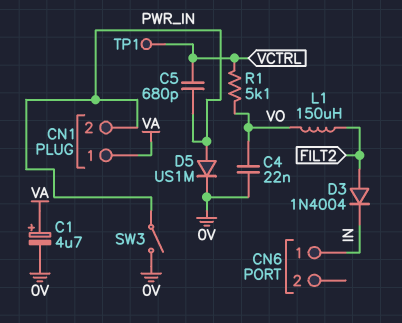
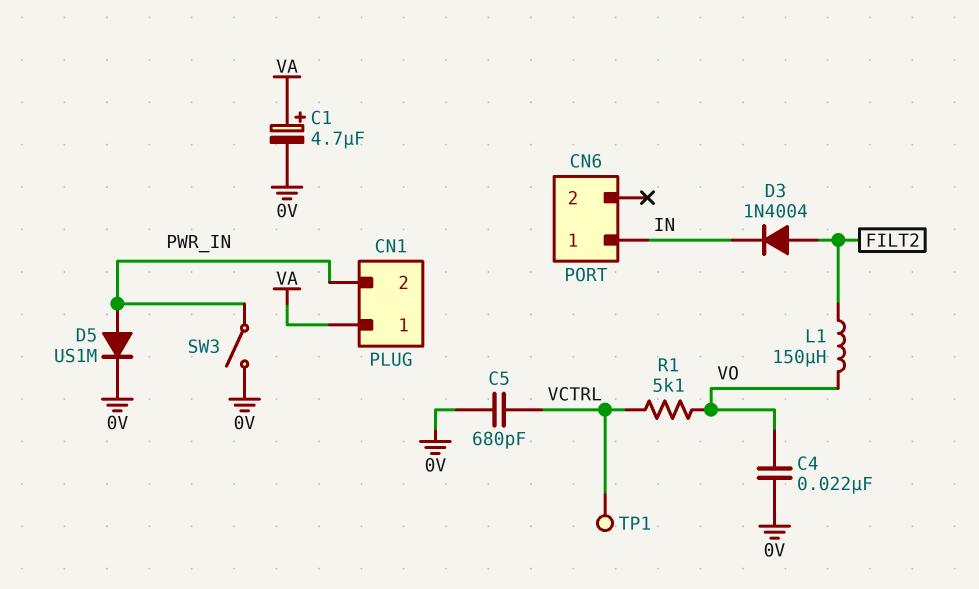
C5: 680pF (PWR_IN, VCTRL) -> 680pF (0V, VCTRL)

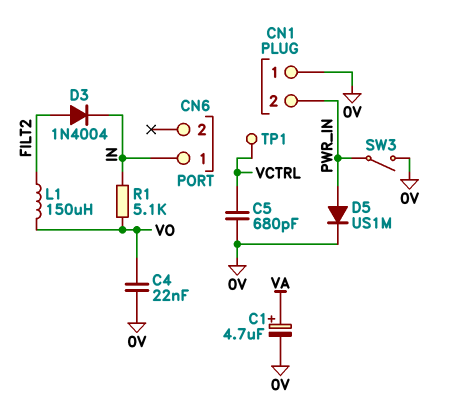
CN1 pin 1: VA -> 0V
R1: 5.1k (VCTRL, VO) -> 5.1k (IN, VO)

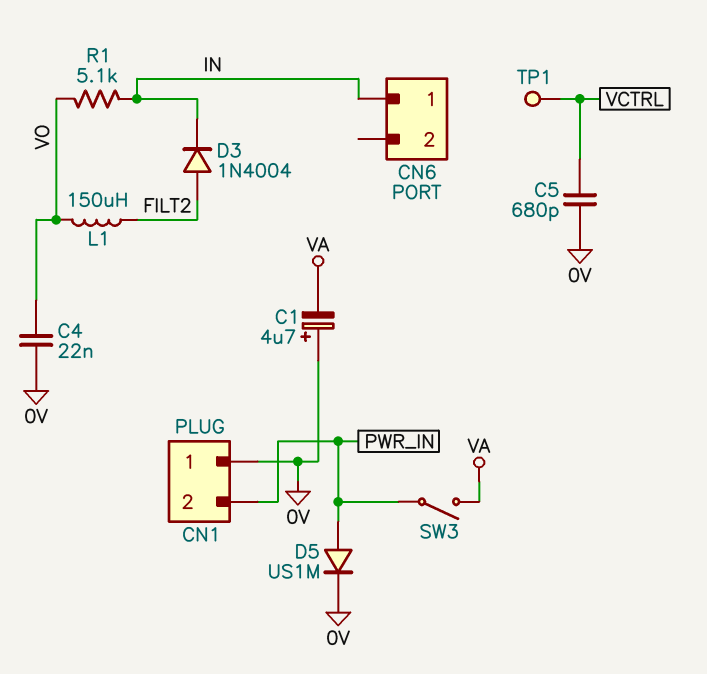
C1: 4.7uF (plus VA, minus 0V) -> 4.7uF (plus 0V, minus VA)
SW3: switch (0V, PWR_IN) -> switch (PWR_IN, VA)

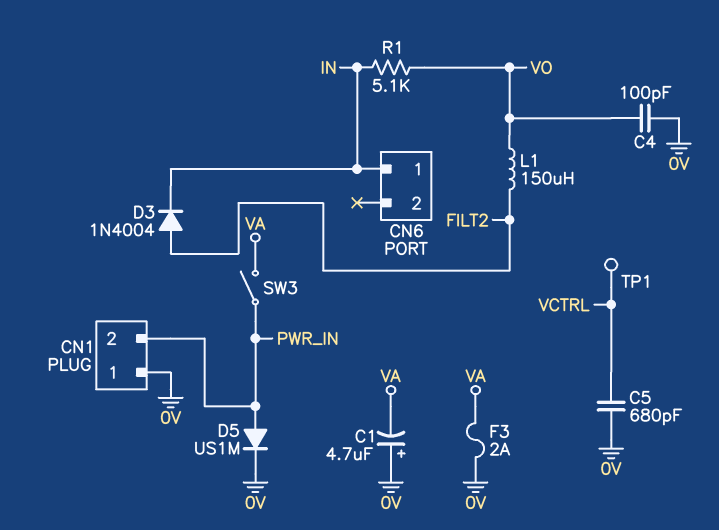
C4: 22nF (0V, VO) -> 100pF (0V, VO)
F3: none -> 2A (0V, VA)

